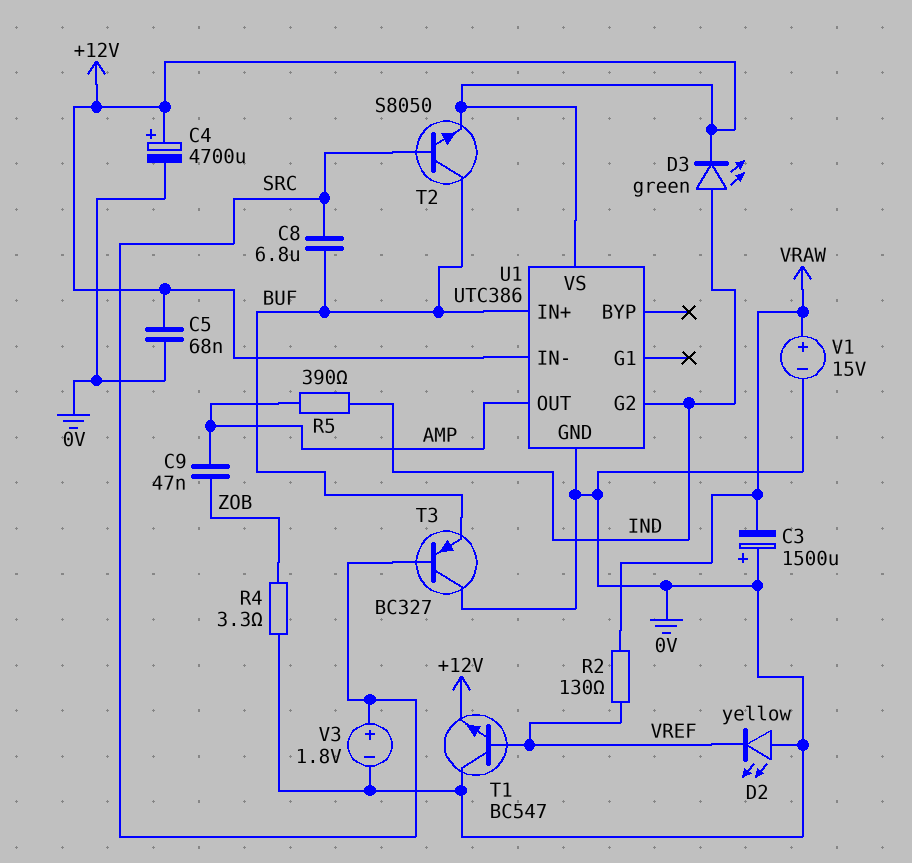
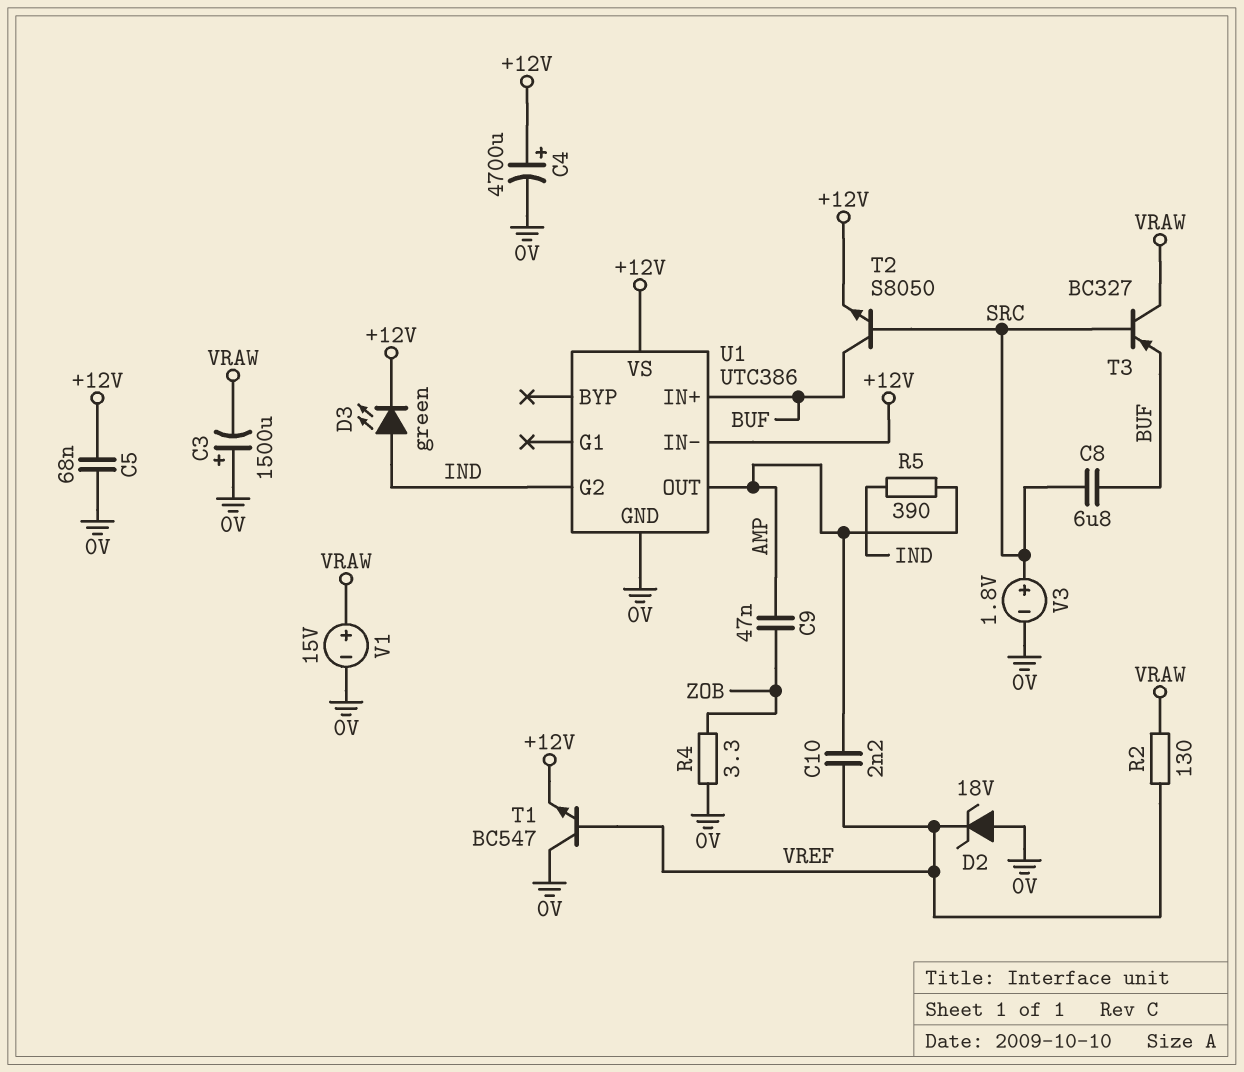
C10: none -> 2.2nF (AMP, VREF)
D2: LED yellow (A 0V, K VREF) -> zener 18V (A 0V, K VREF)
T3: PNP BC327 (B SRC, C 0V, E BUF) -> PNP BC327 (B SRC, C VRAW, E BUF)

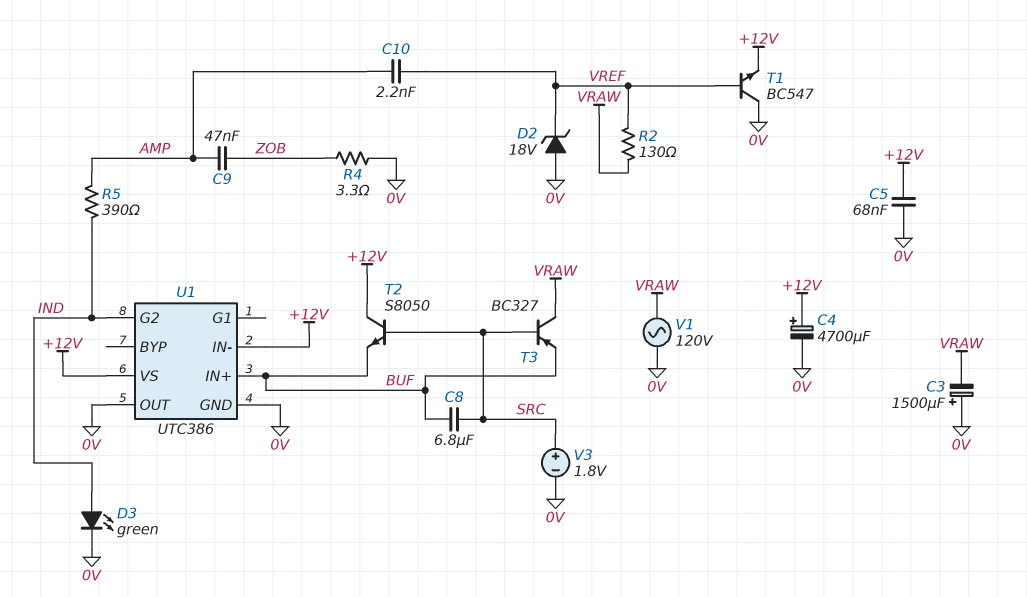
D3: LED green (A IND, K +12V) -> LED green (A IND, K 0V)
T2: NPN S8050 (B SRC, C BUF, E +12V) -> NPN S8050 (B SRC, C +12V, E BUF)
U1 pin OUT: AMP -> 0V
V1: 15V (plus VRAW, minus 0V) -> AC 120V (0V, VRAW)

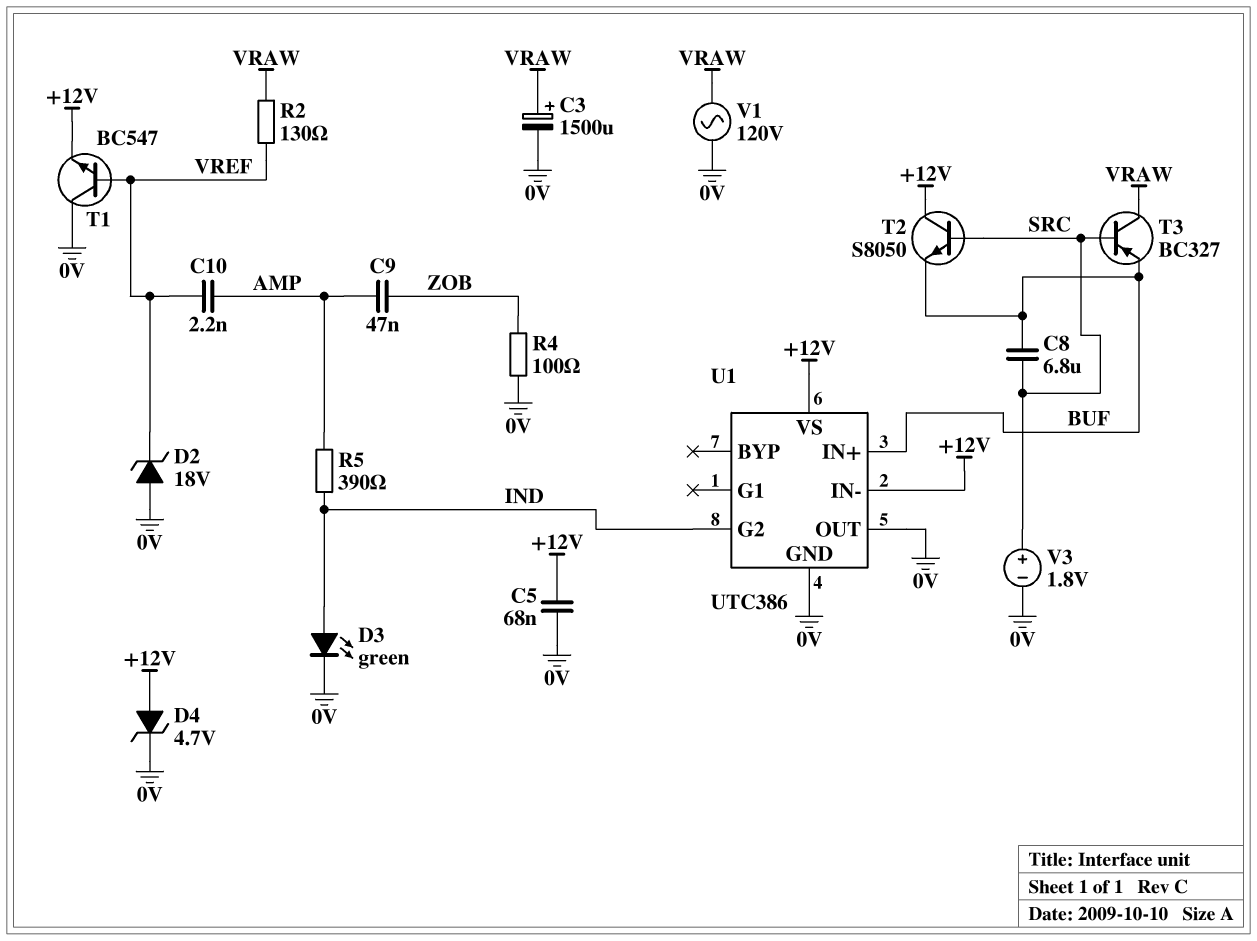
C3: 1500uF (plus 0V, minus VRAW) -> 1500uF (plus VRAW, minus 0V)
C4: 4700uF (plus +12V, minus 0V) -> none
D4: none -> zener 4.7V (A +12V, K 0V)
R4: 3.3 (0V, ZOB) -> 100 (0V, ZOB)

